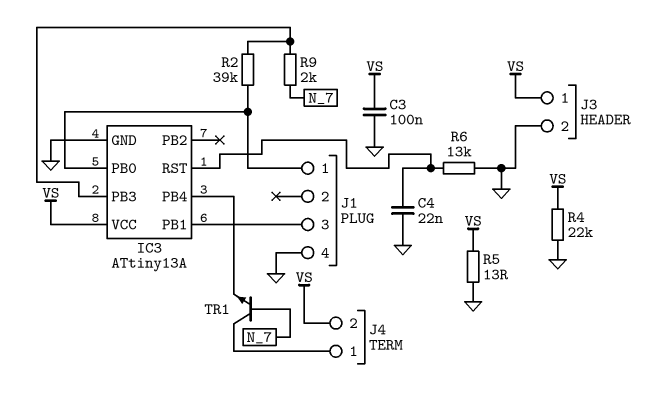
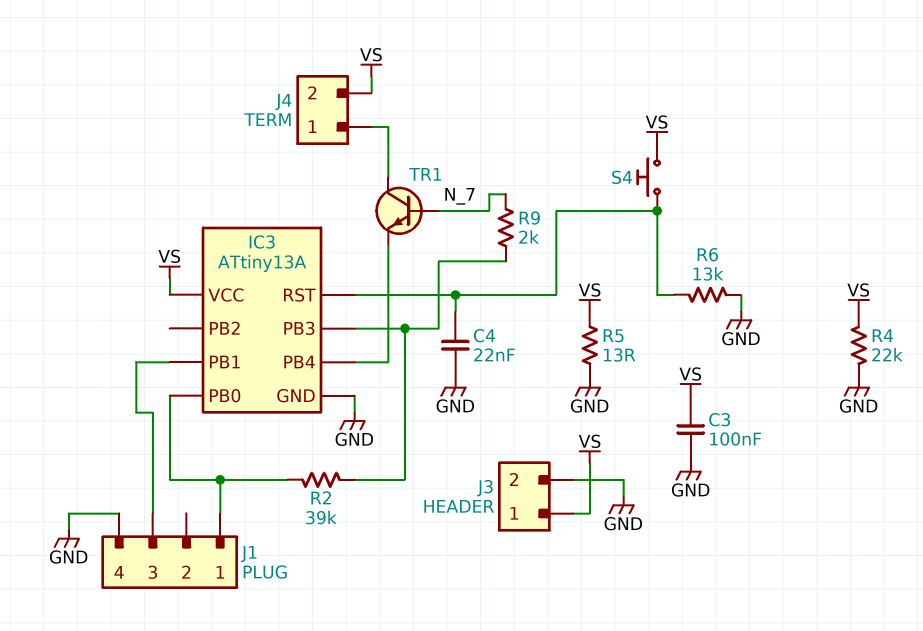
S4: none -> button (IC3/RST, VS)

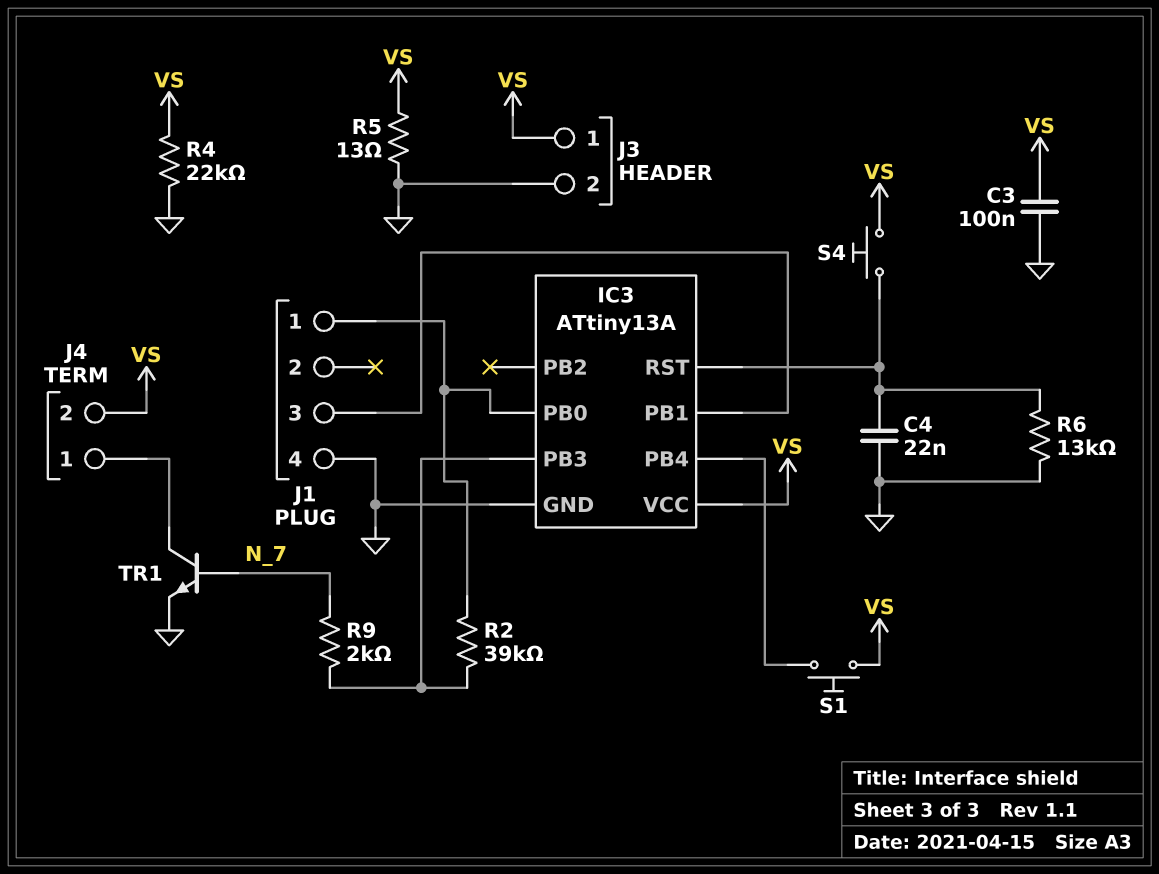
S1: none -> button (IC3/PB4, VS)
TR1: NPN (B N_7, C J4/1, E IC3/PB4) -> NPN (B N_7, C J4/1, E GND)

